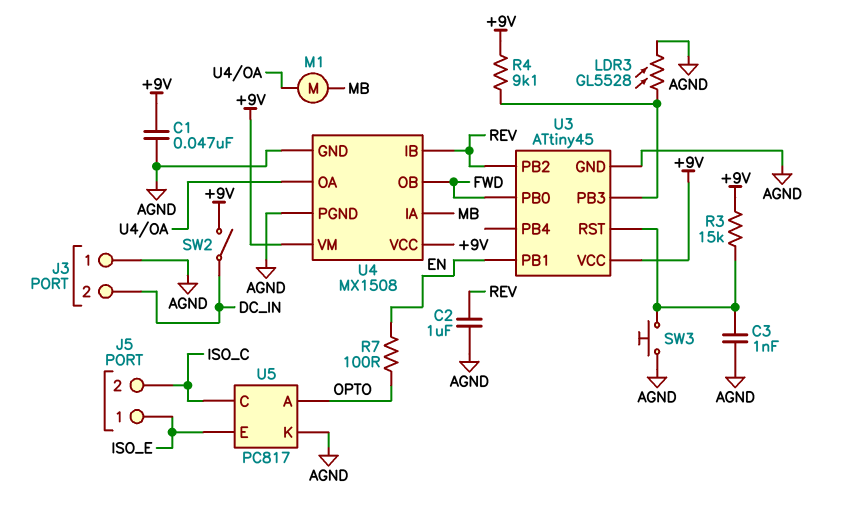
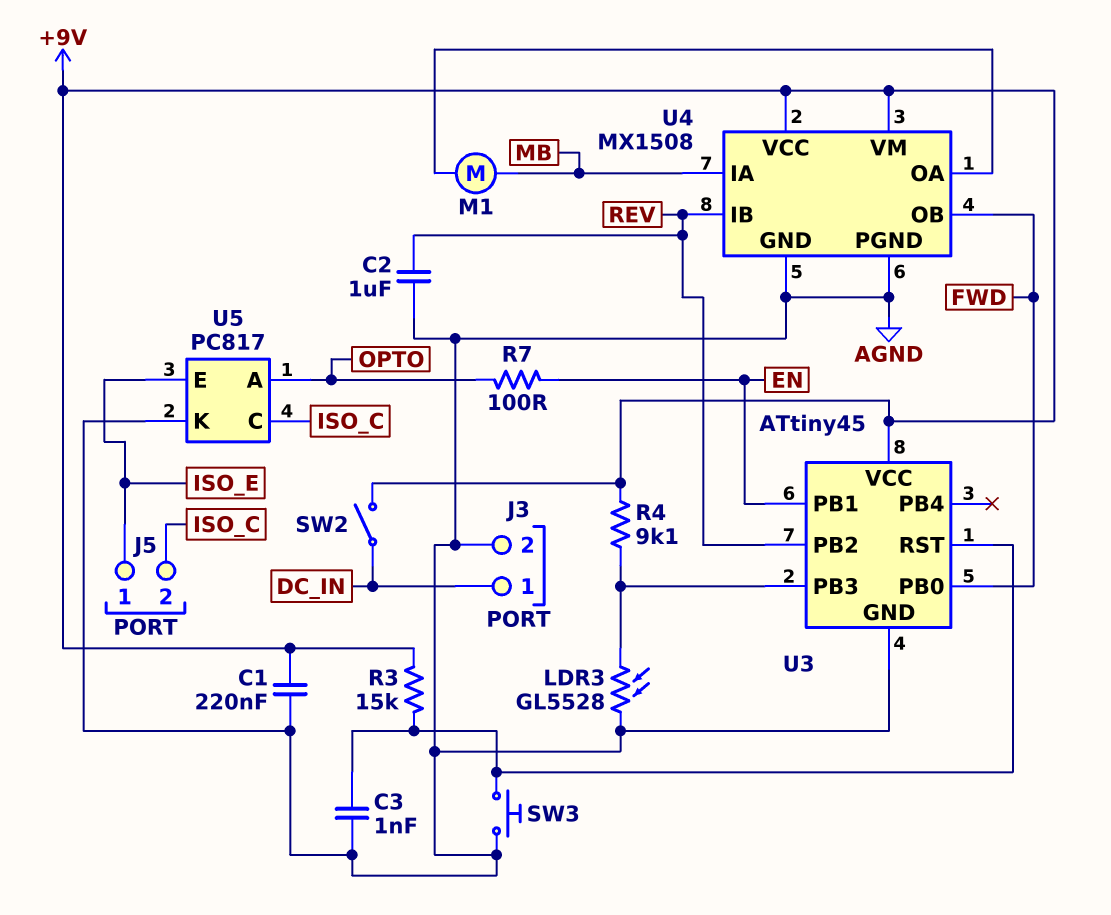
C1: 47nF (+9V, AGND) -> 220nF (+9V, AGND)
J3 pin 1: AGND -> DC_IN
J3 pin 2: DC_IN -> AGND

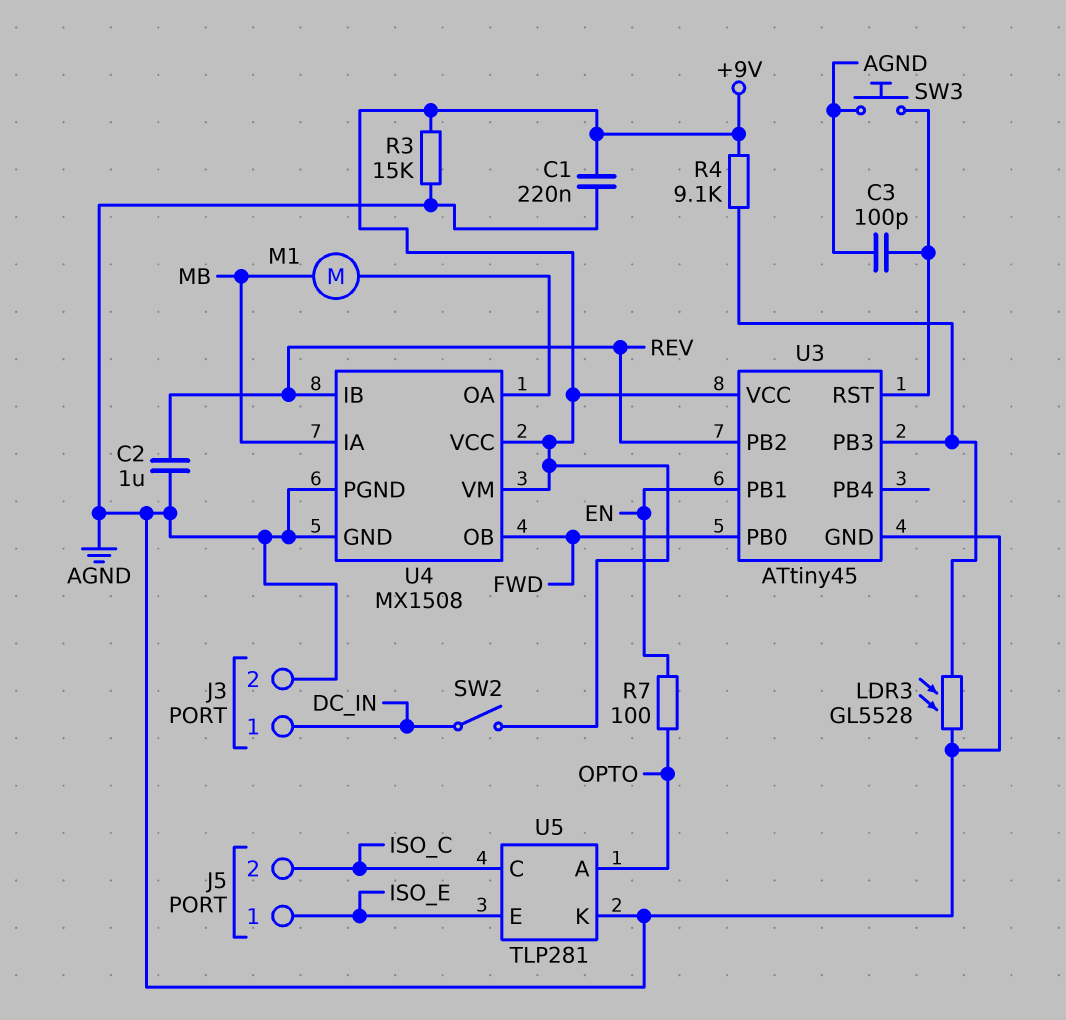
C3: 1nF (AGND, U3/RST) -> 100pF (AGND, U3/RST)
R3: 15k (+9V, U3/RST) -> 15k (+9V, AGND)
U5: PC817 -> TLP281

